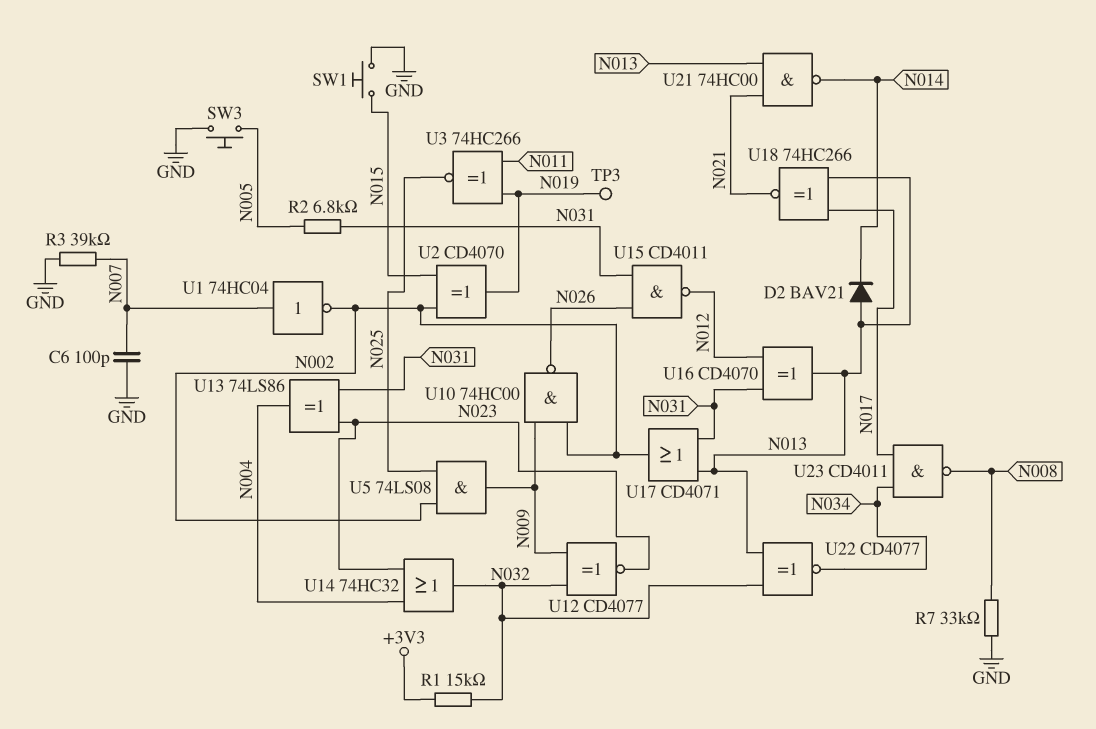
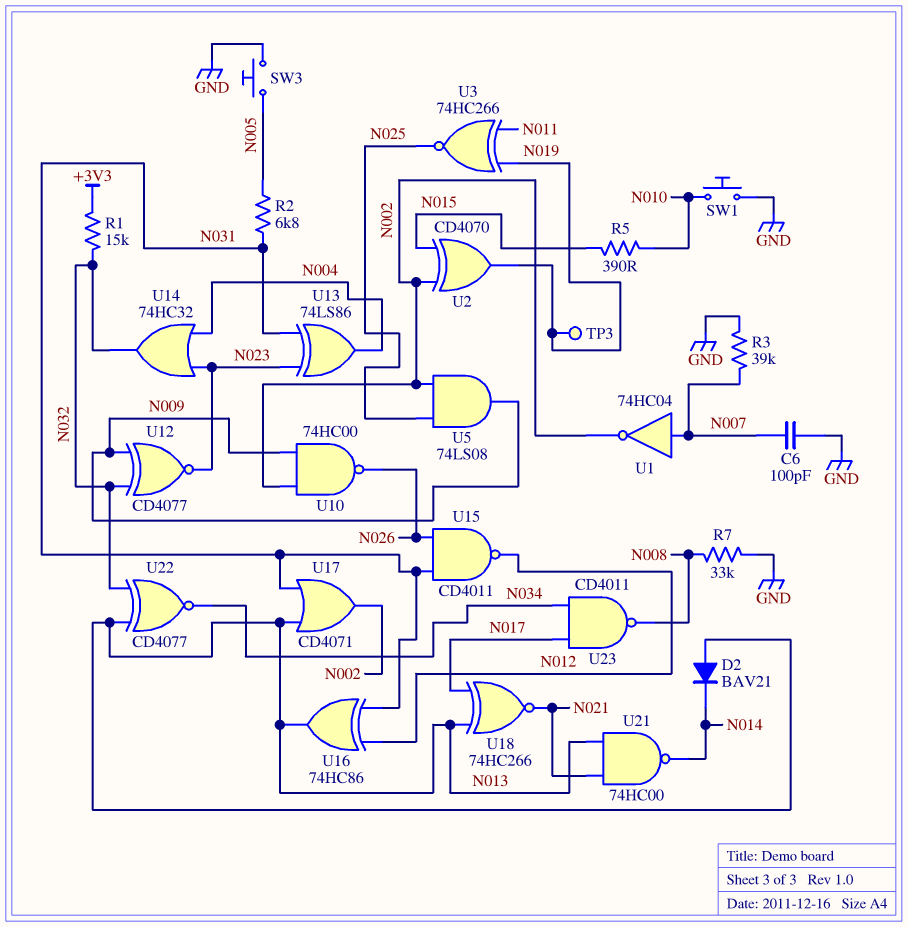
R5: none -> 390 (N010, N015)
SW1: button (GND, N015) -> button (GND, N010)
U16: XOR CD4070 (in N012, in N031, out N013) -> XOR 74HC86 (in N012, in N031, out N013)

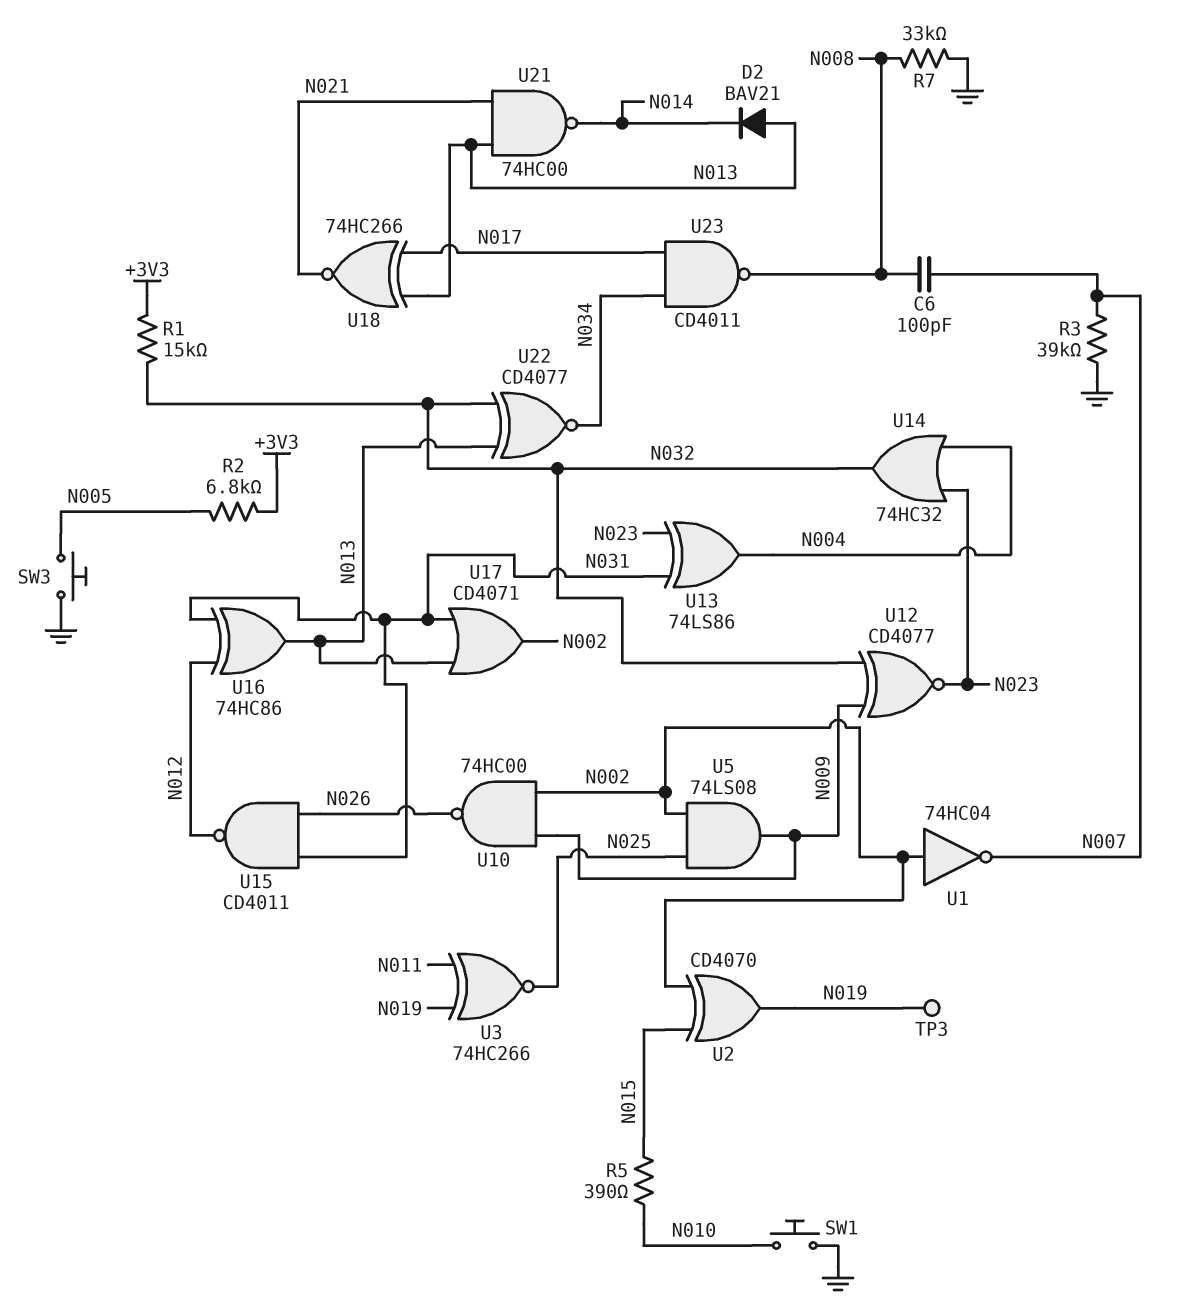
C6: 100pF (GND, N007) -> 100pF (N007, N008)
R2: 6.8k (N005, N031) -> 6.8k (+3V3, N005)
U1: NOT 74HC04 (in N007, out N002) -> NOT 74HC04 (in N002, out N007)

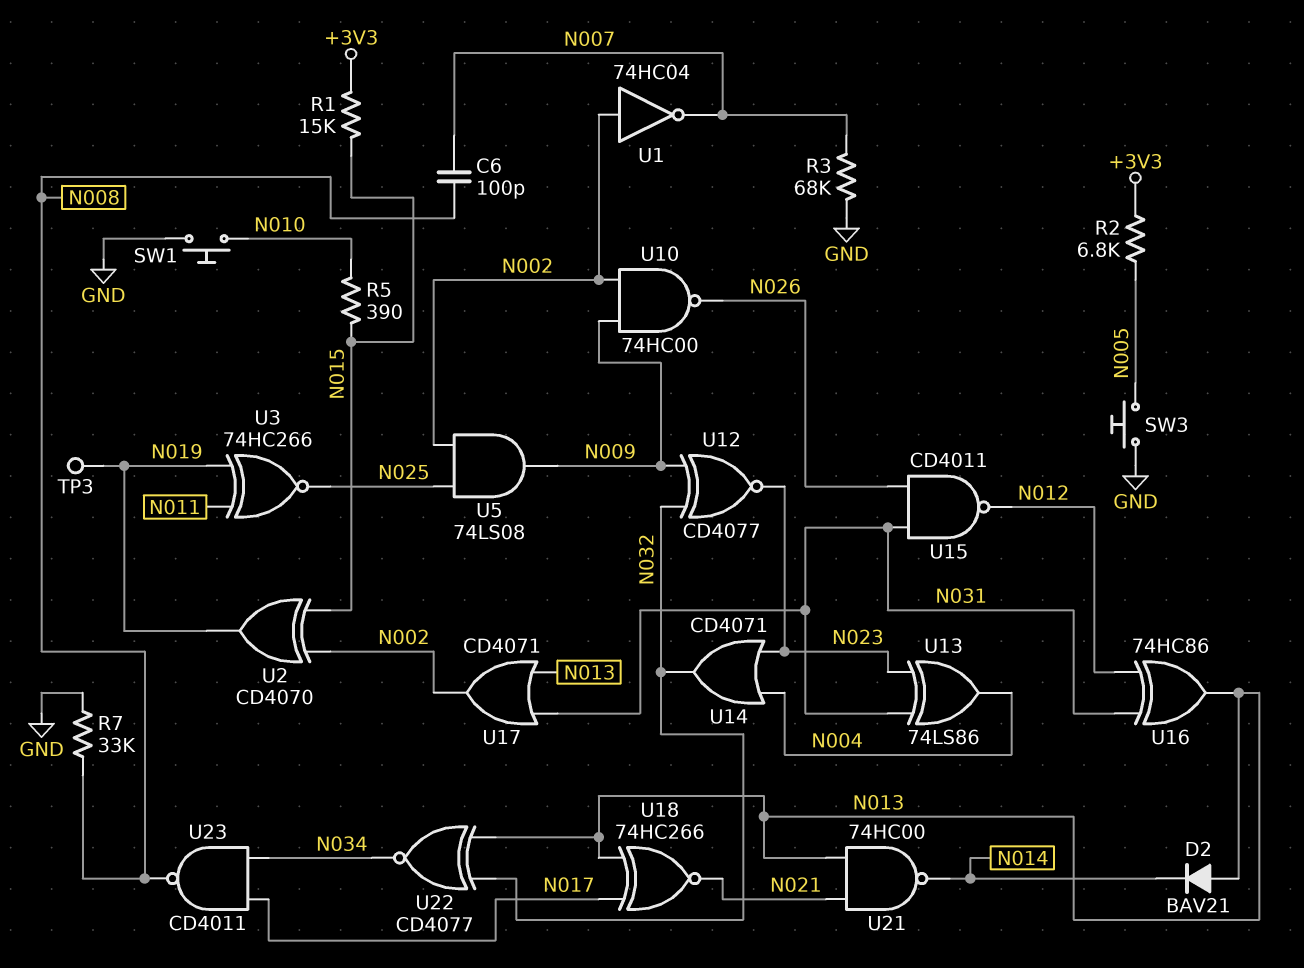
R1: 15k (+3V3, N032) -> 15k (+3V3, N015)
R3: 39k (GND, N007) -> 68k (GND, N007)
U14: OR 74HC32 (in N004, in N023, out N032) -> OR CD4071 (in N004, in N023, out N032)

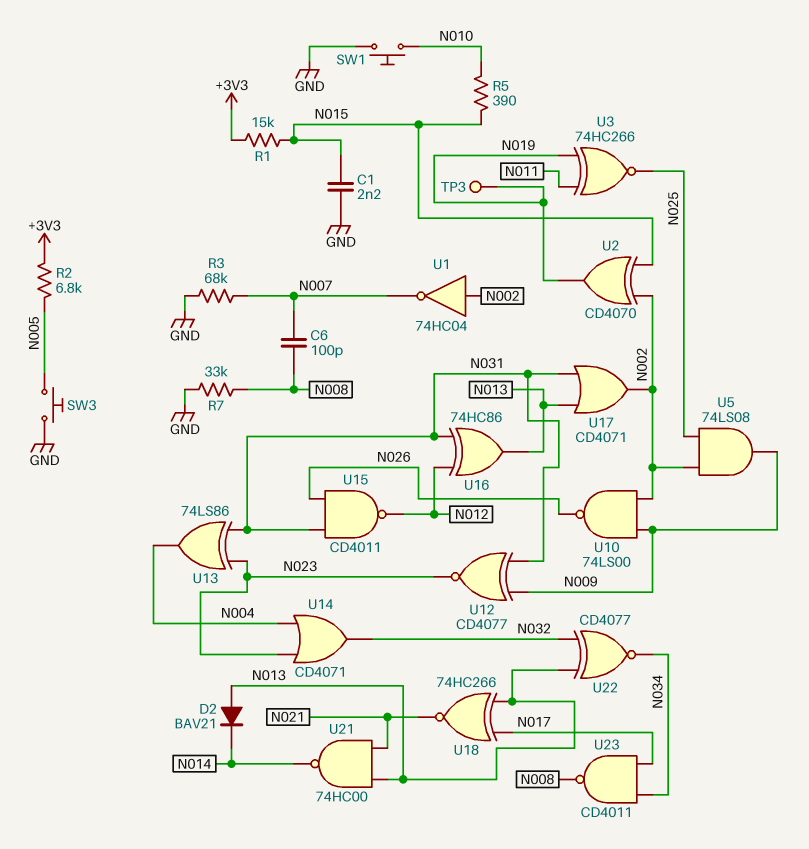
C1: none -> 2.2nF (GND, N015)
U10: NAND 74HC00 (in N002, in N009, out N026) -> NAND 74LS00 (in N002, in N009, out N026)
U12: XNOR CD4077 (in N009, in N032, out N023) -> XNOR CD4077 (in N009, in N031, out N023)

